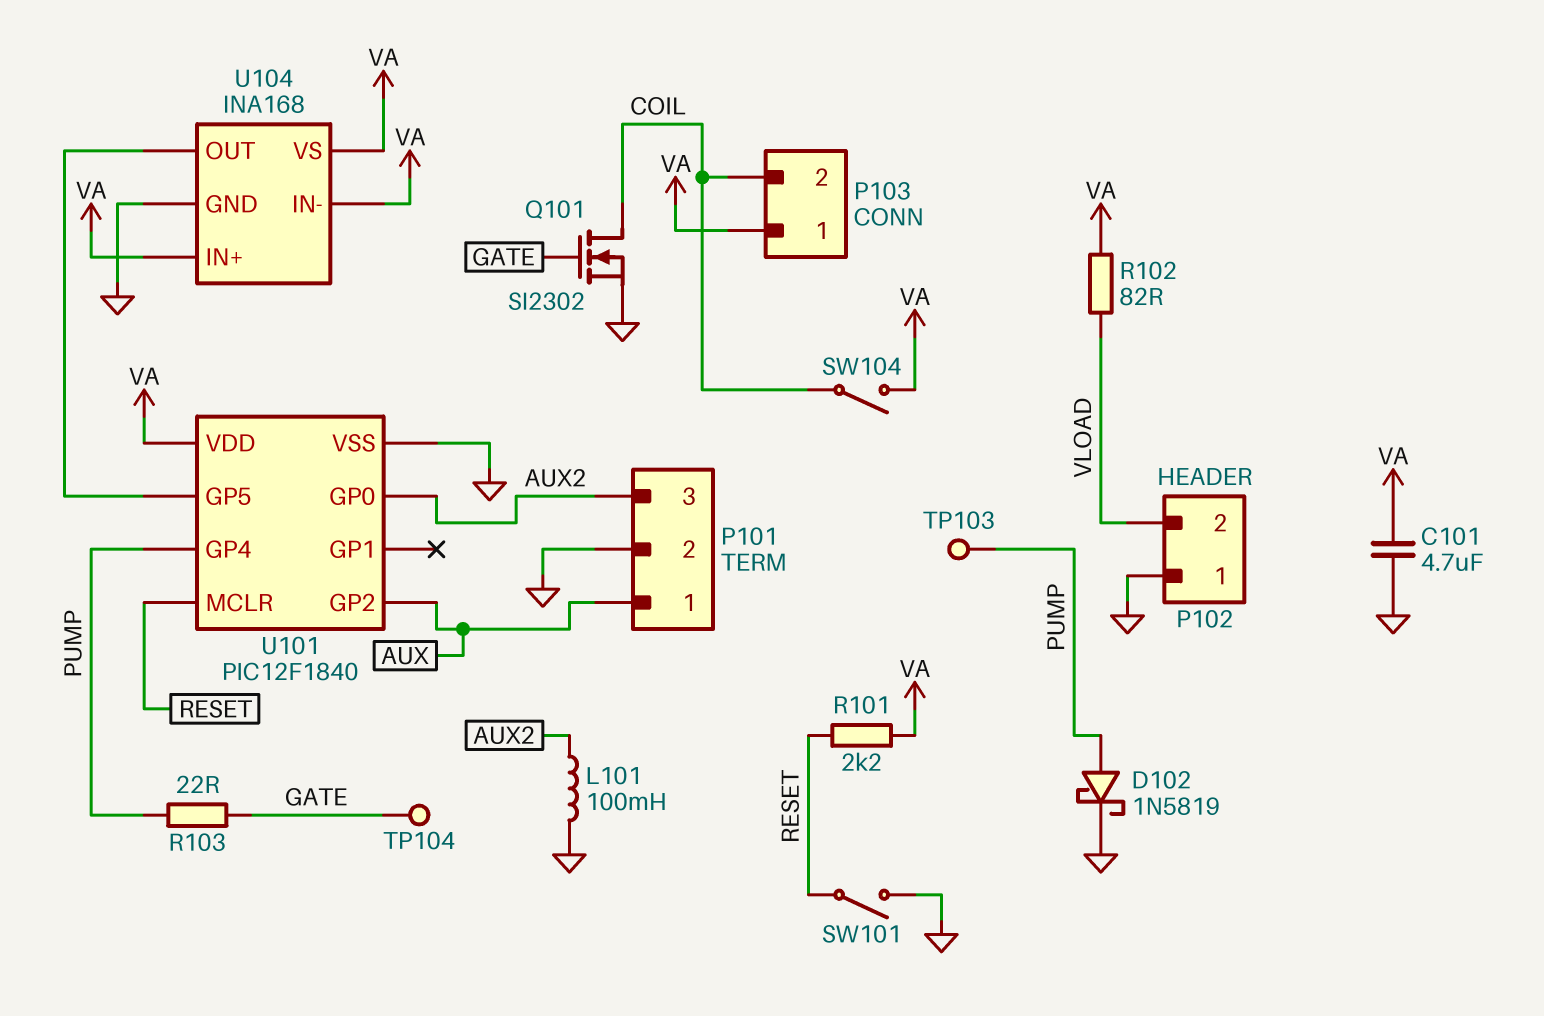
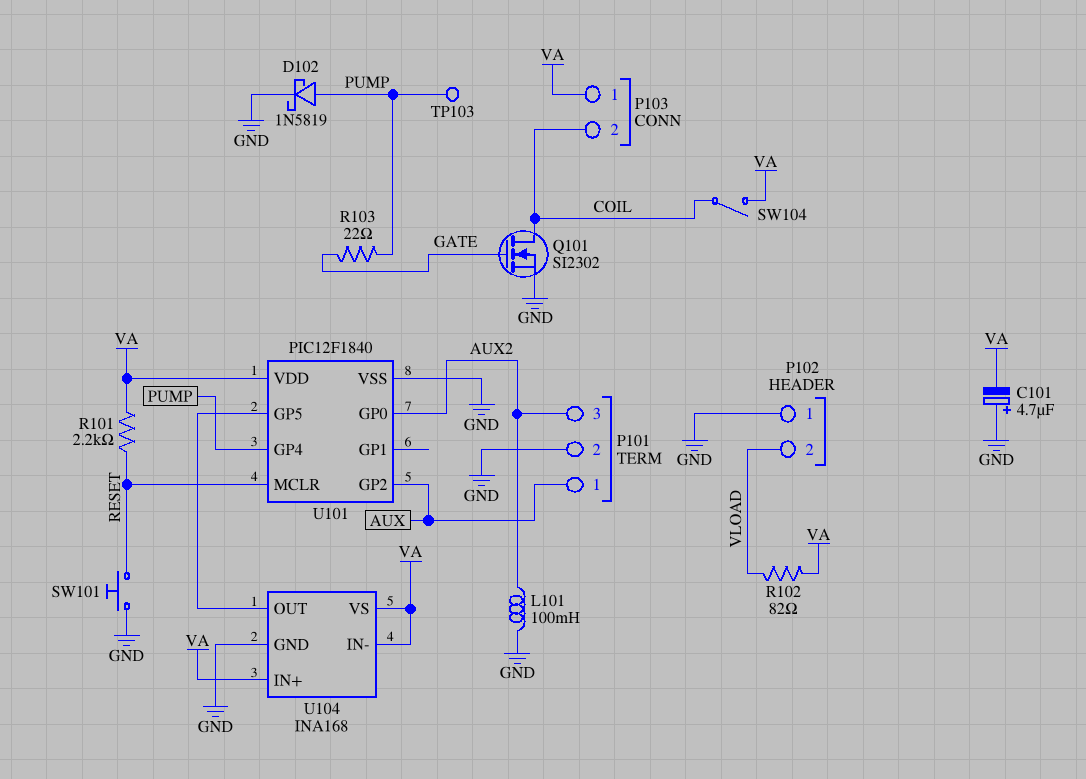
C101: 4.7uF (GND, VA) -> 4.7uF (plus GND, minus VA)
SW101: switch (GND, RESET) -> button (GND, RESET)
TP104: test point (GATE) -> none

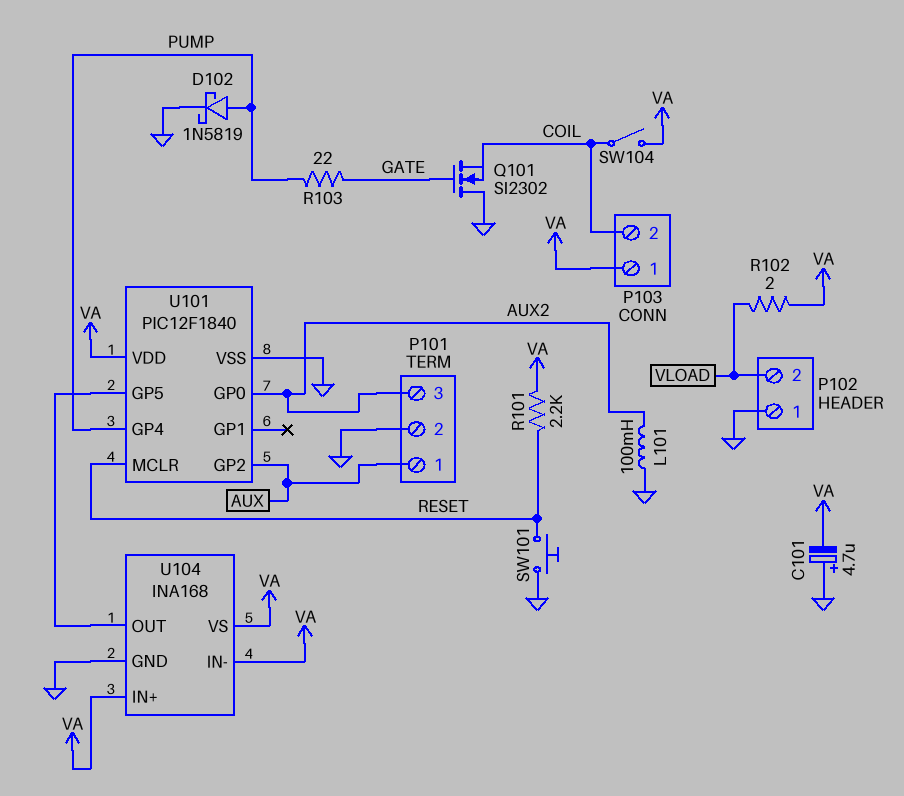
Q101: NMOS SI2302 (G GATE, D COIL, S GND) -> NMOS SI2302 (G GATE, D GND, S COIL)
R102: 82 (VA, VLOAD) -> 2 (VA, VLOAD)
TP103: test point (PUMP) -> none

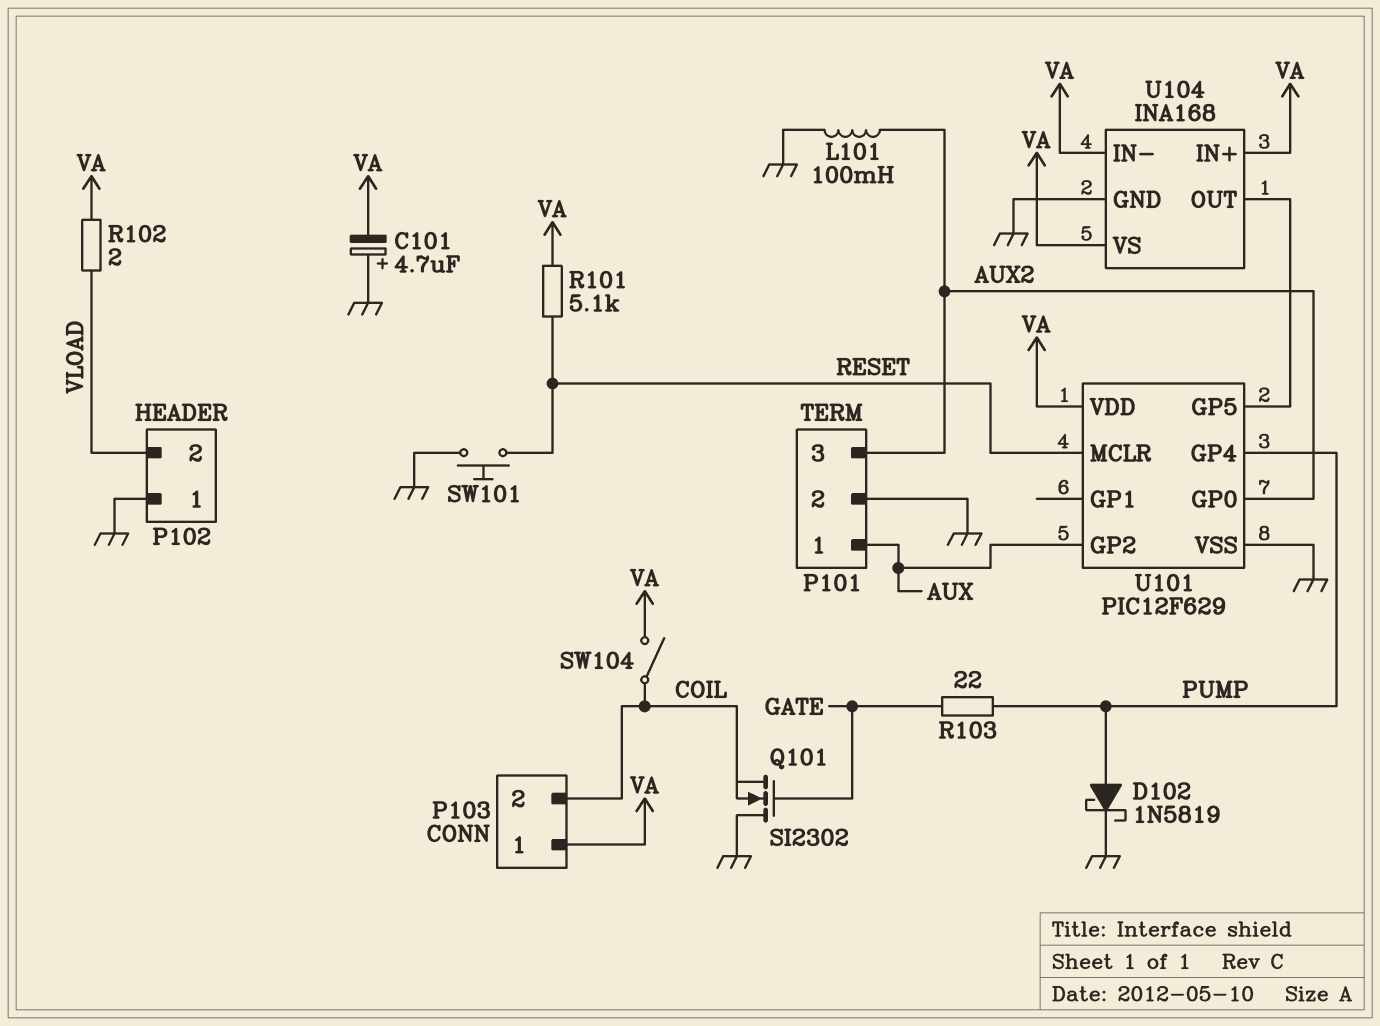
R101: 2.2k (RESET, VA) -> 5.1k (RESET, VA)
U101: PIC12F1840 -> PIC12F629

